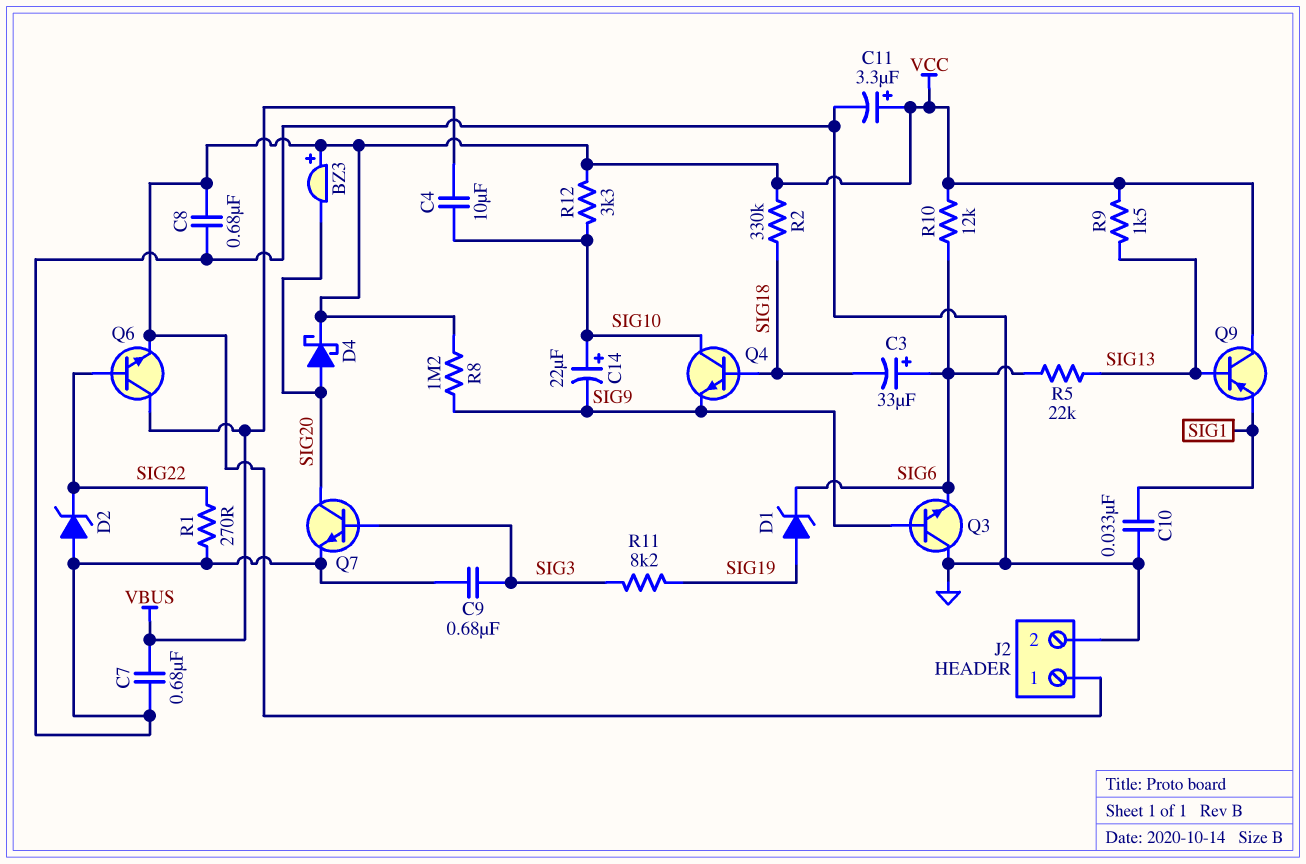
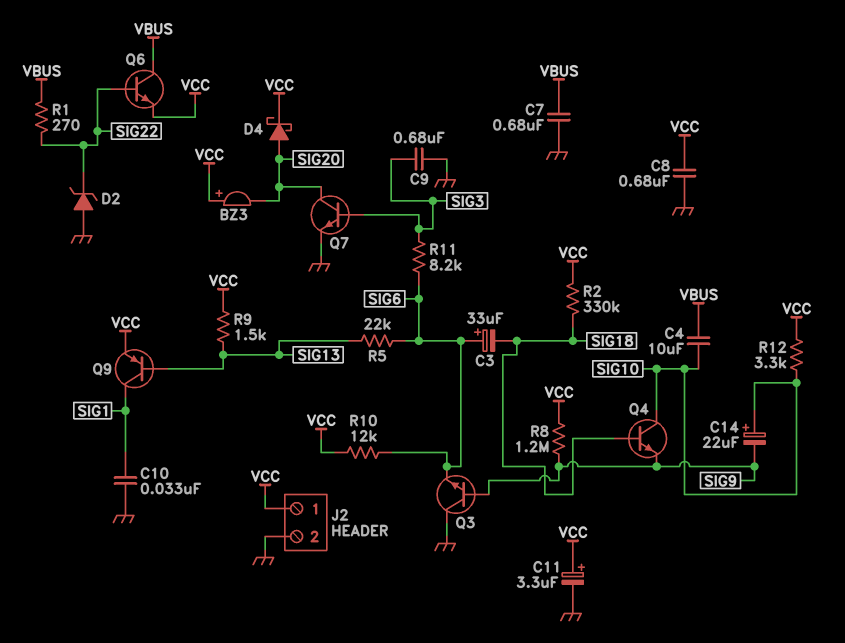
D1: zener (A SIG19, K SIG6) -> none
Q9: PNP (B SIG13, C VCC, E SIG1) -> PNP (B SIG13, C SIG1, E VCC)
R1: 270 (GND, SIG22) -> 270 (SIG22, VBUS)
R11: 8.2k (SIG3, SIG19) -> 8.2k (SIG3, SIG6)

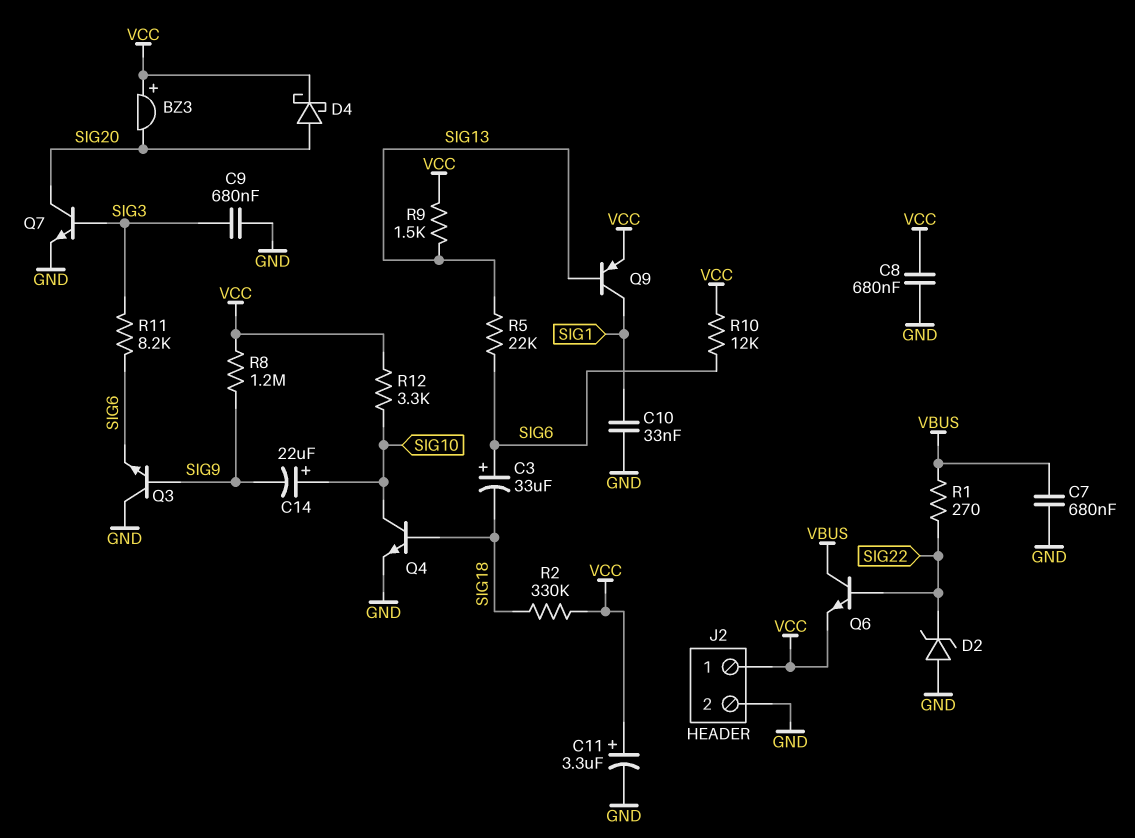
C4: 10uF (SIG10, VBUS) -> none
Q4: NPN (B SIG18, C SIG10, E SIG9) -> NPN (B SIG18, C SIG10, E GND)

